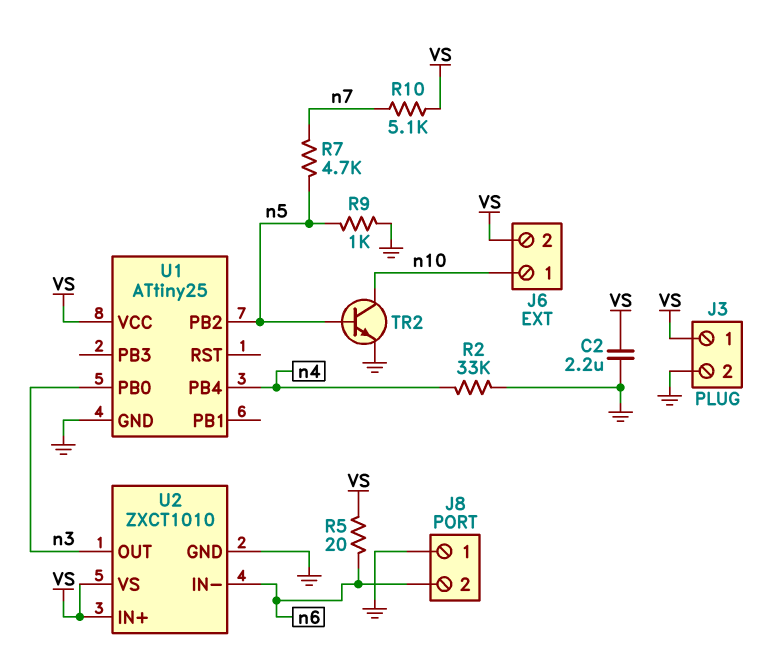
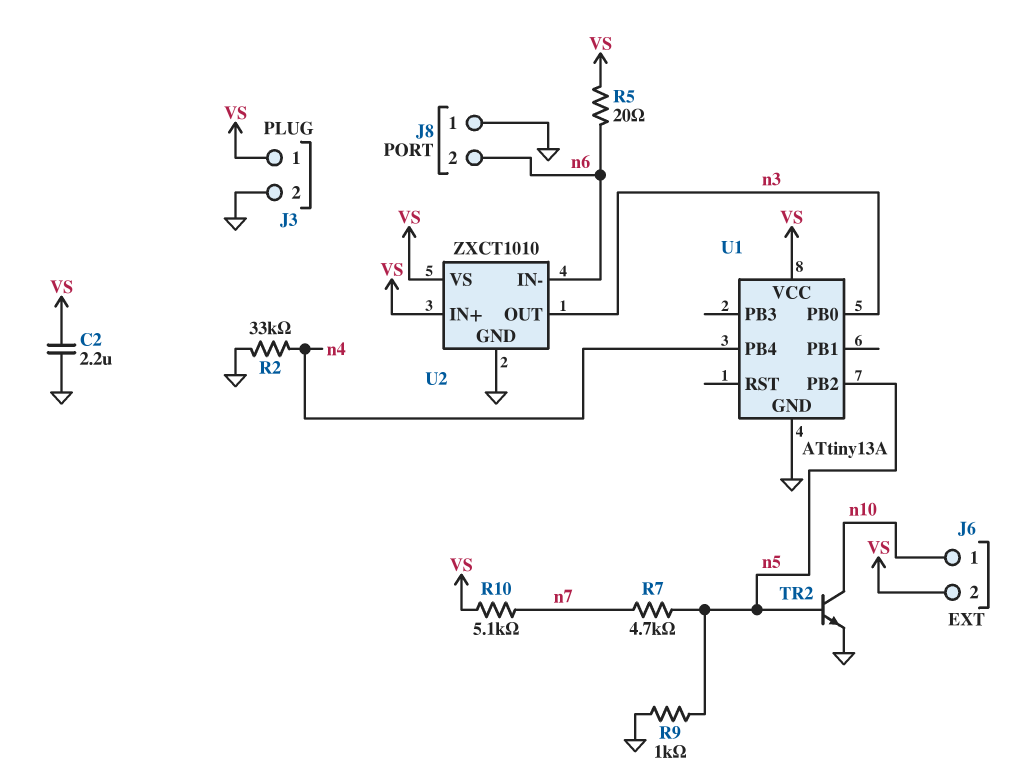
U1: ATtiny25 -> ATtiny13A

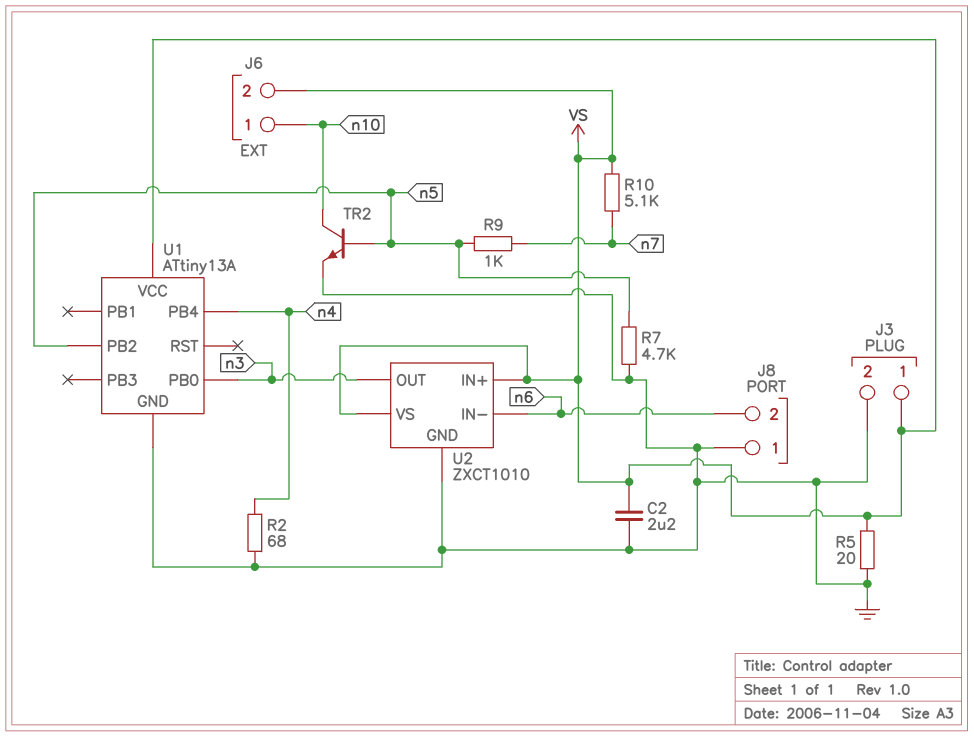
R2: 33k (GND, n4) -> 68 (GND, n4)
R5: 20 (VS, n6) -> 20 (GND, VS)
R7: 4.7k (n5, n7) -> 4.7k (GND, n5)
R9: 1k (GND, n5) -> 1k (n5, n7)

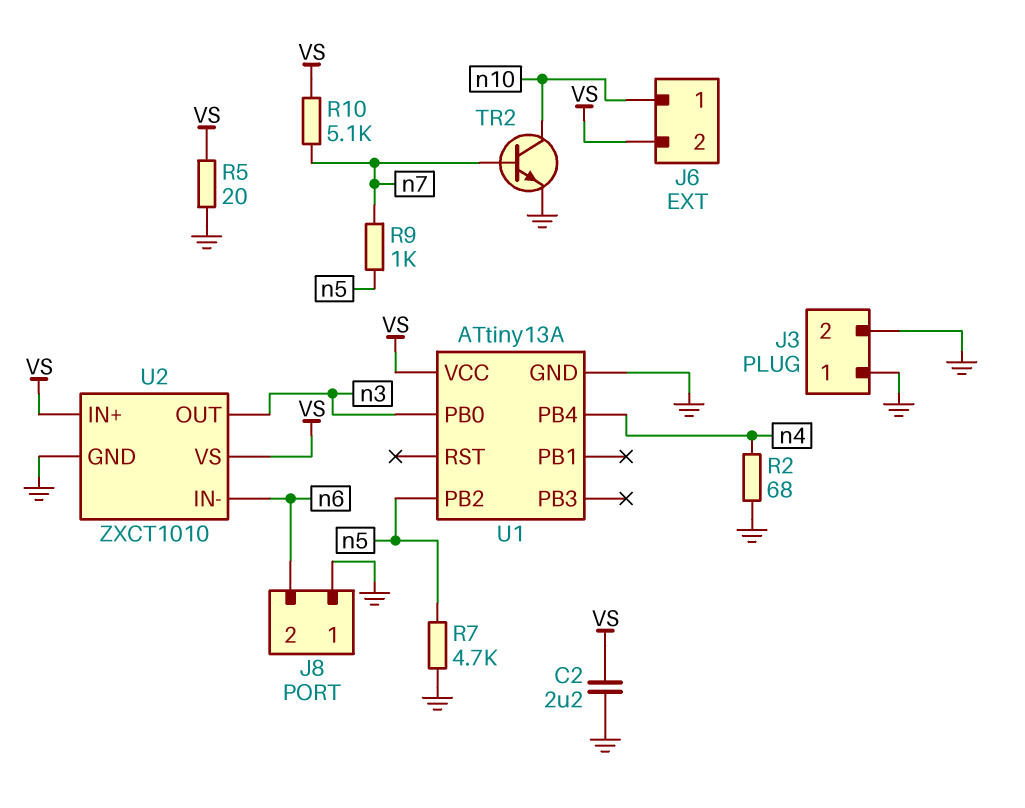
J3 pin 1: VS -> GND
TR2: NPN (B n5, C n10, E GND) -> NPN (B n7, C n10, E GND)

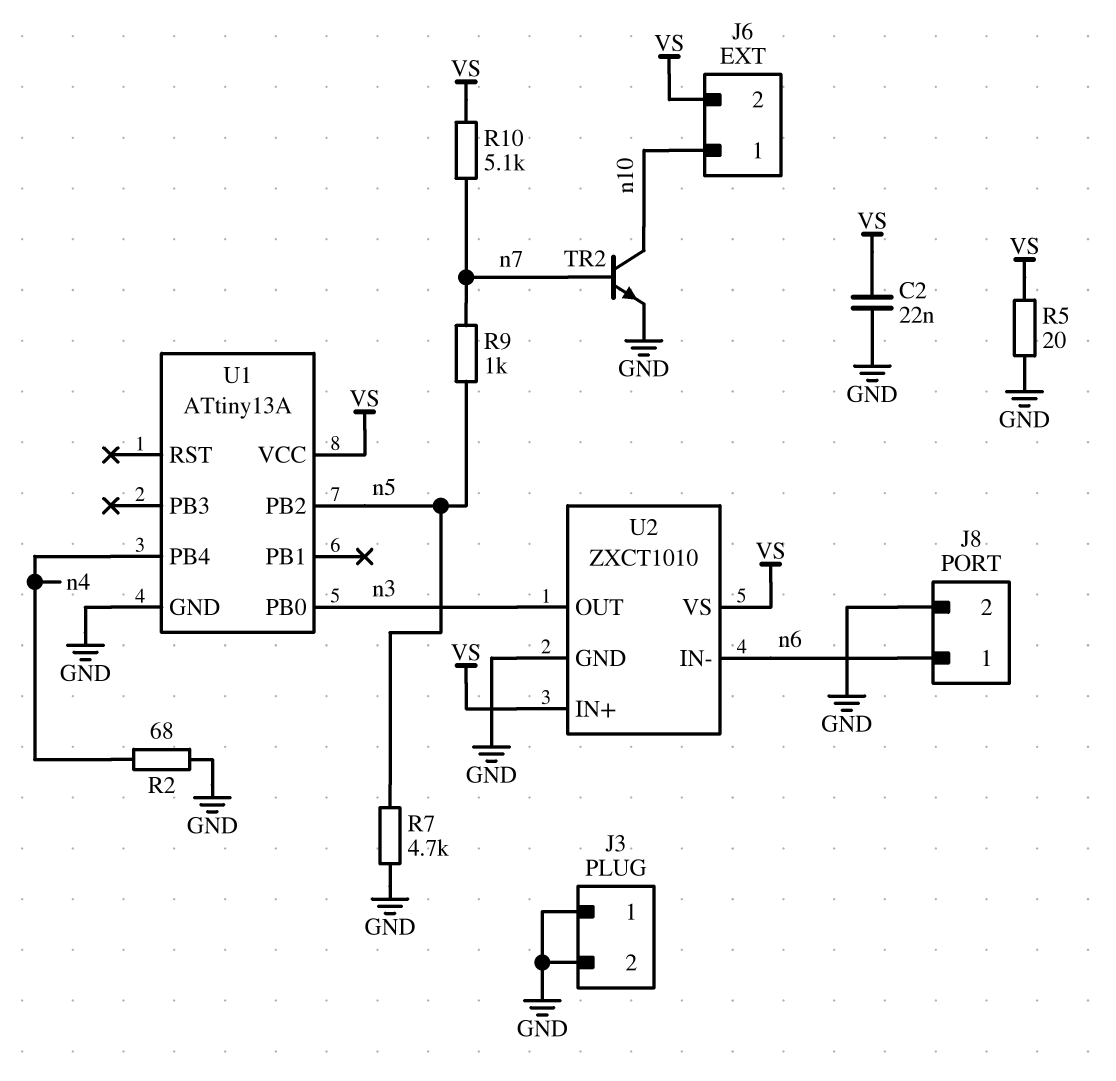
C2: 2.2uF (GND, VS) -> 22nF (GND, VS)
J8 pin 1: GND -> n6
J8 pin 2: n6 -> GND

